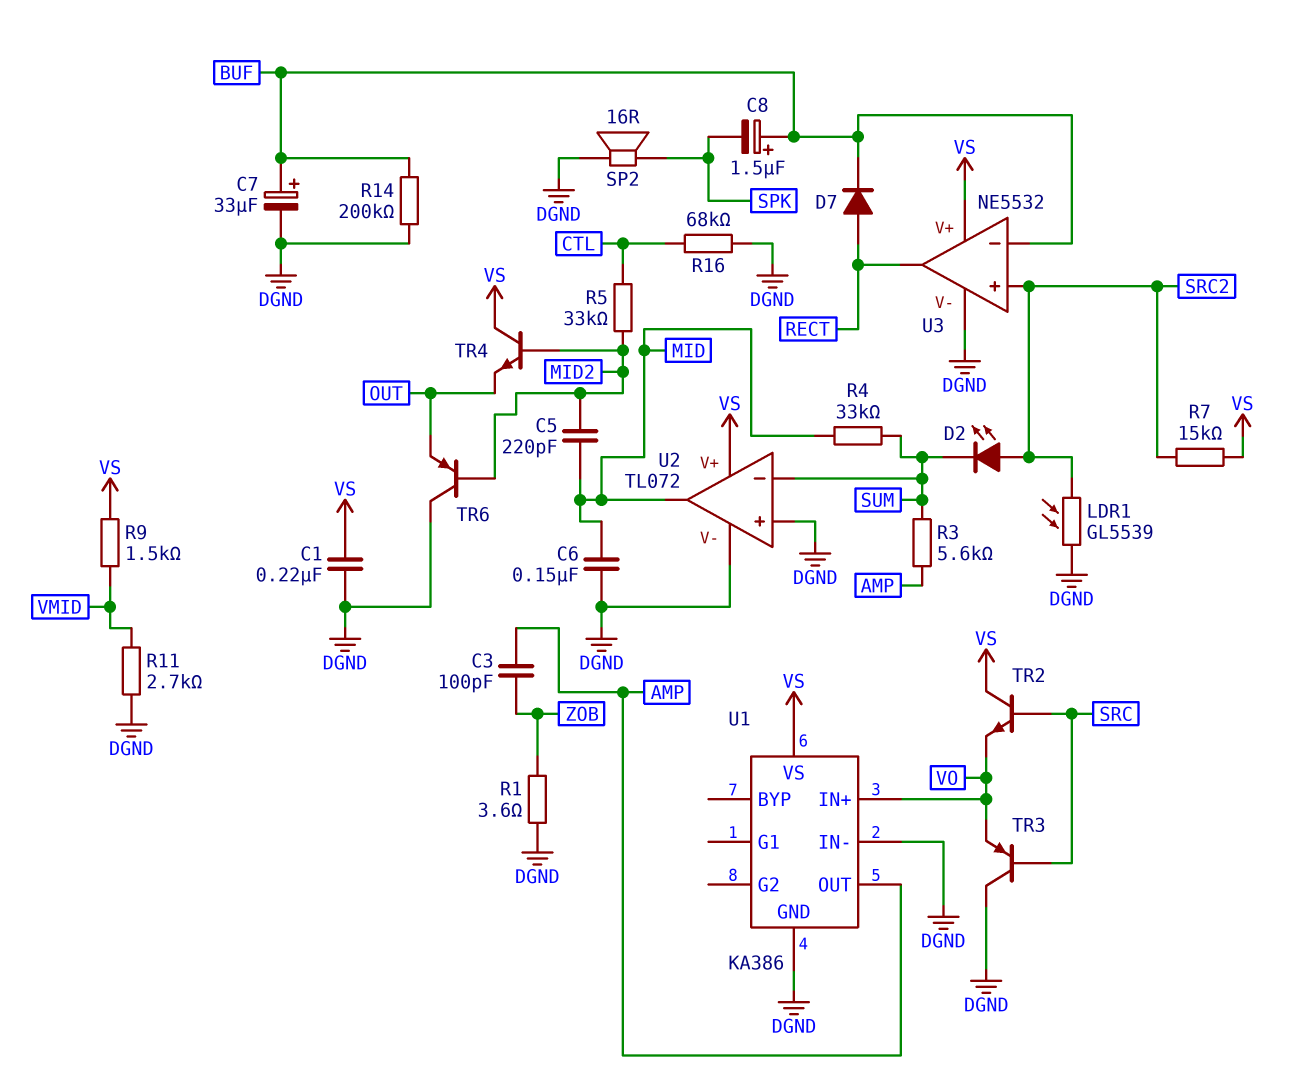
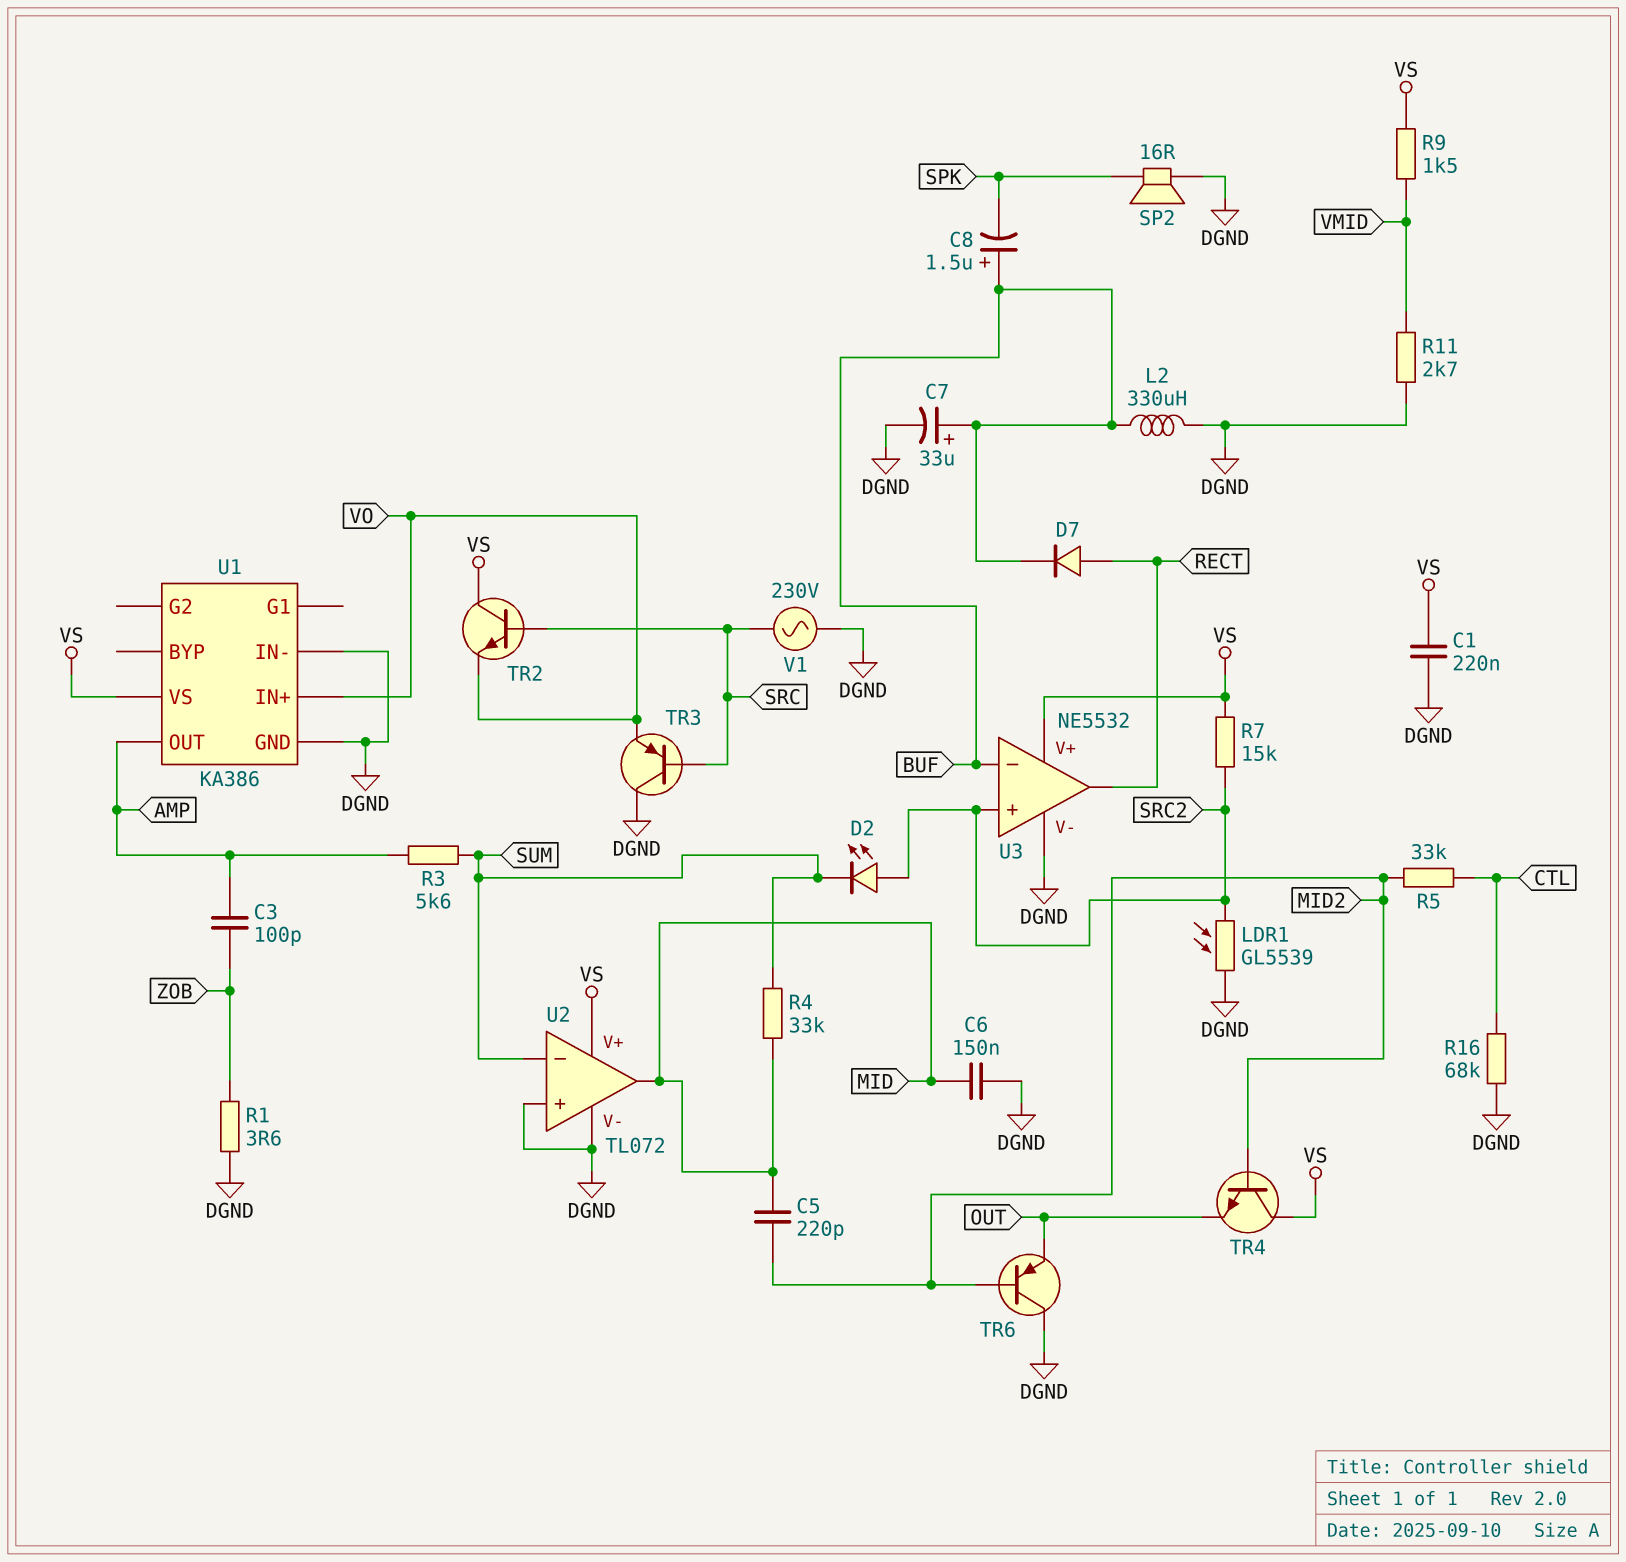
L2: none -> 330uH (BUF, DGND)
R14: 200k (BUF, DGND) -> none
V1: none -> AC 230V (DGND, SRC)

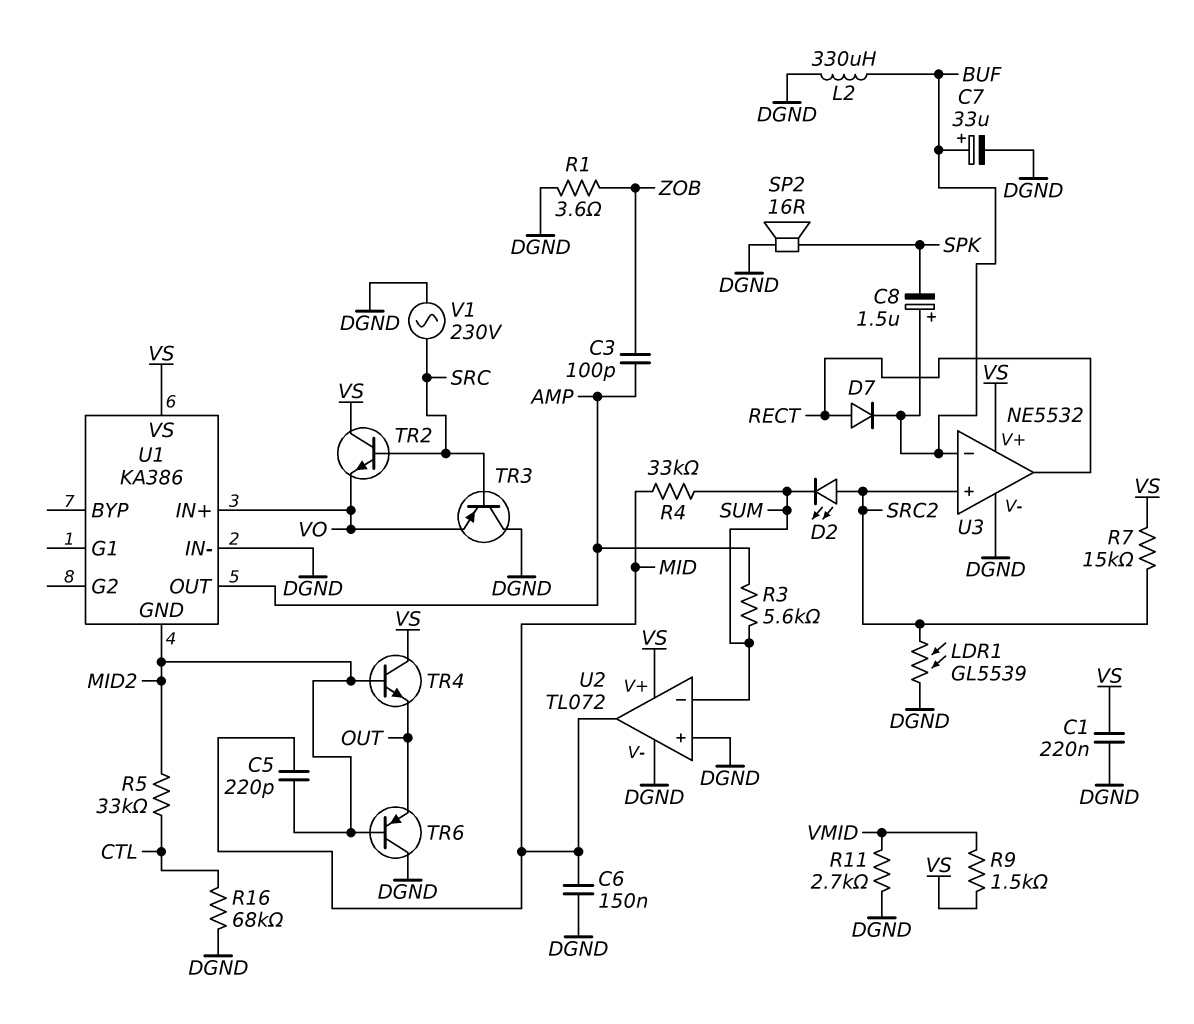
U1 pin GND: DGND -> MID2

